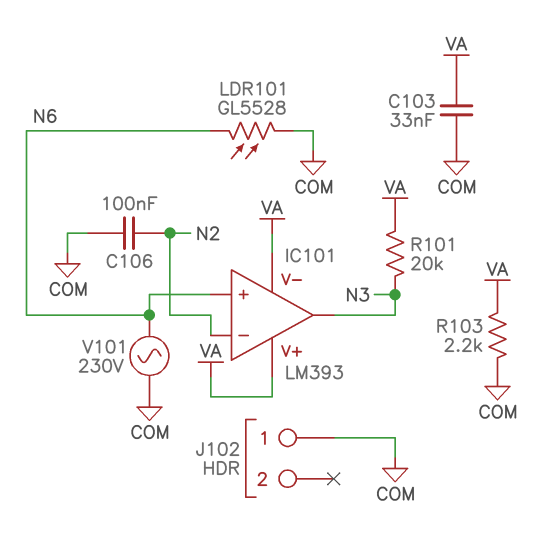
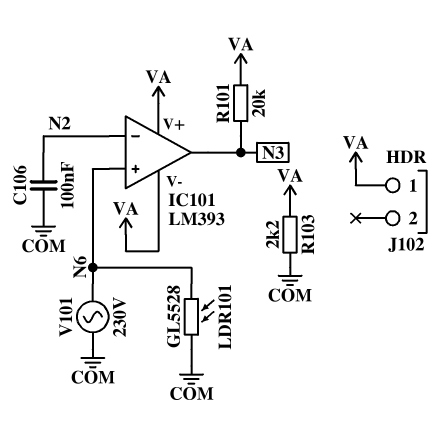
C103: 33nF (COM, VA) -> none
J102 pin 1: COM -> VA

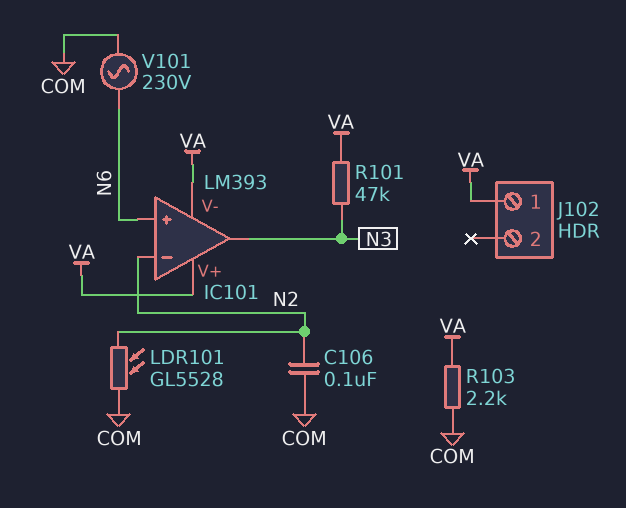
LDR101: GL5528 (COM, N6) -> GL5528 (COM, N2)
R101: 20k (N3, VA) -> 47k (N3, VA)

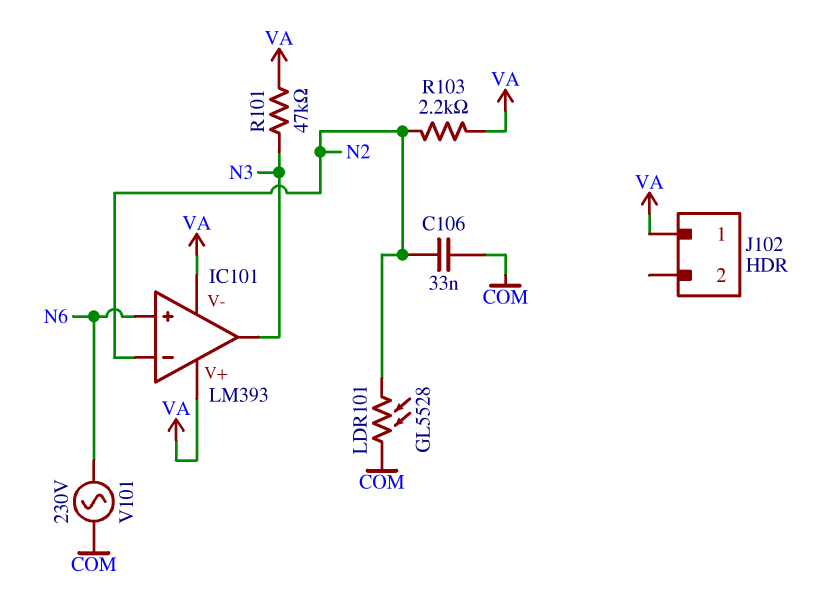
C106: 100nF (COM, N2) -> 33nF (COM, N2)
R103: 2.2k (COM, VA) -> 2.2k (N2, VA)

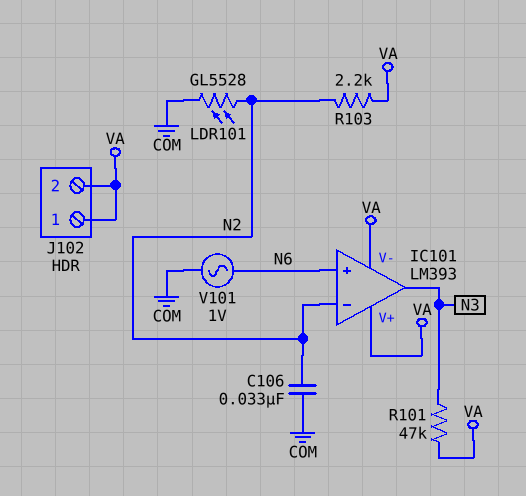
J102 pin 2: none -> VA
V101: AC 230V (COM, N6) -> AC 1V (COM, N6)

